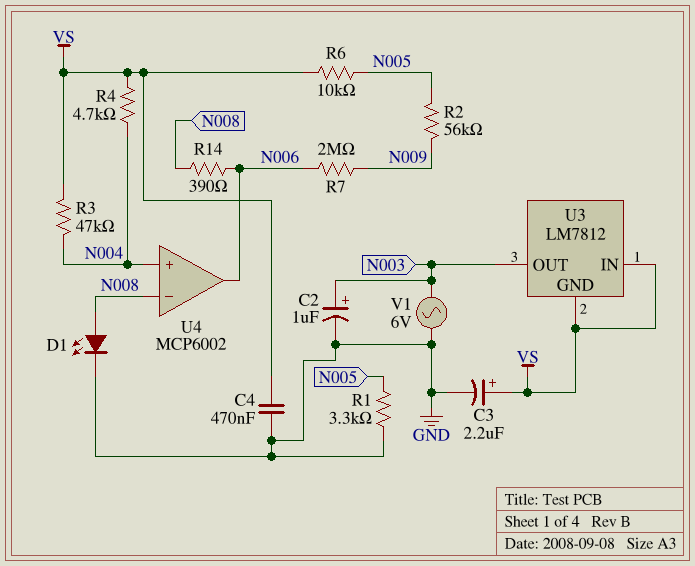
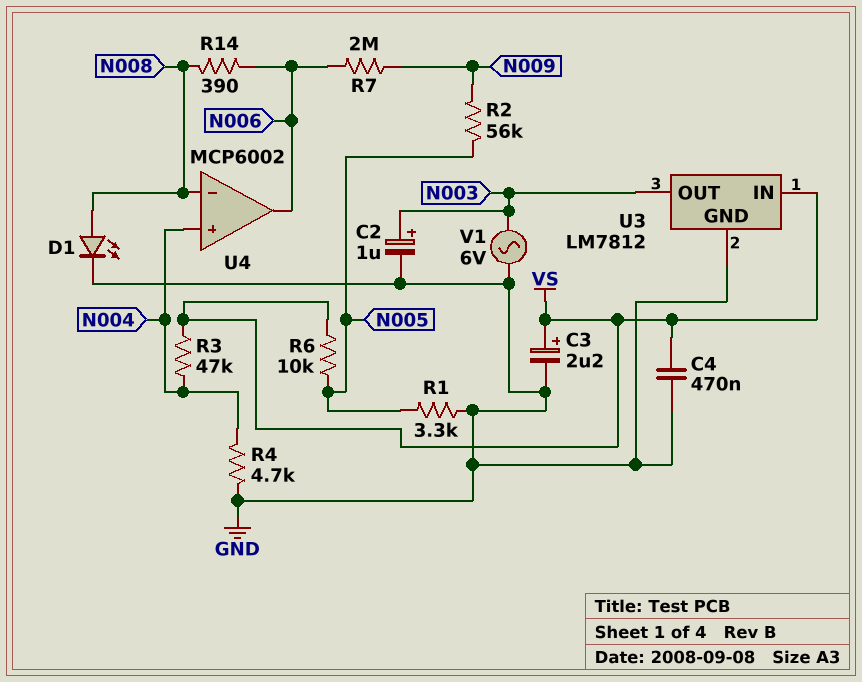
R4: 4.7k (N004, VS) -> 4.7k (GND, N004)
U3 pin GND: VS -> GND

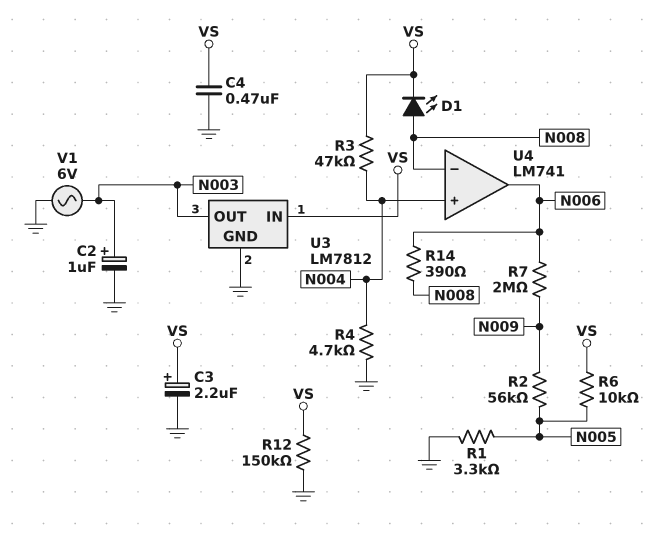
D1: LED (A N008, K GND) -> LED (A N008, K VS)
R12: none -> 150k (GND, VS)
U4: MCP6002 -> LM741

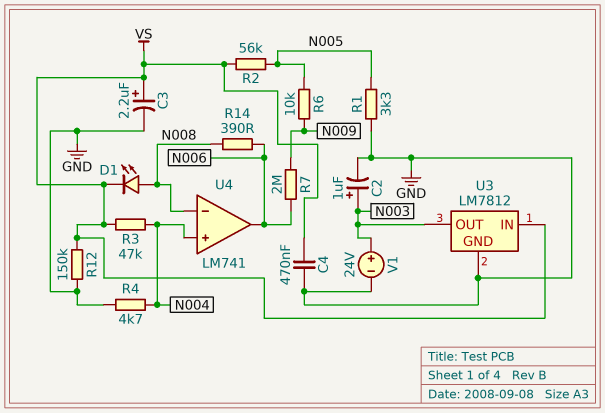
R2: 56k (N005, N009) -> 56k (N005, VS)
R6: 10k (N005, VS) -> 10k (N005, N009)
V1: AC 6V (GND, N003) -> 24V (plus N003, minus GND)

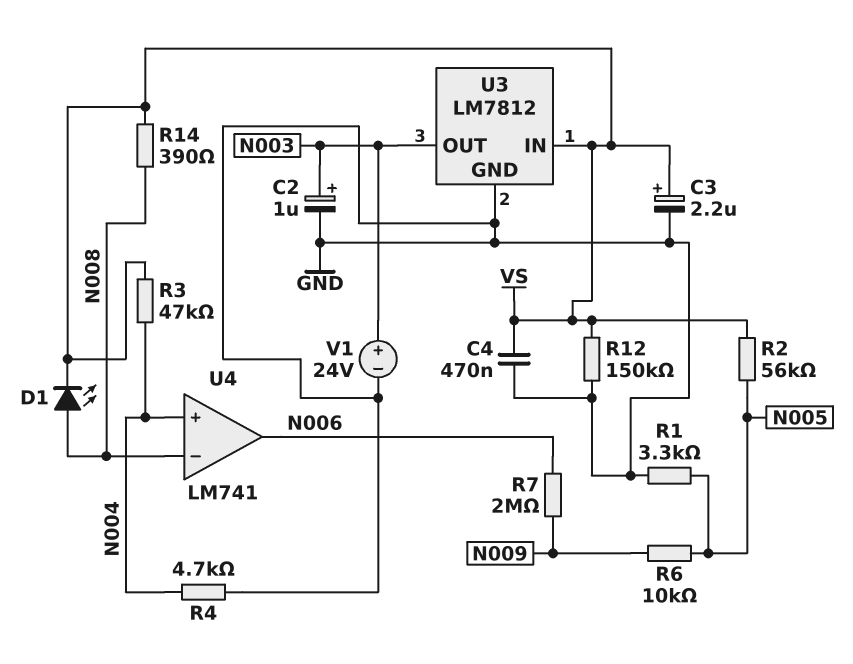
R14: 390 (N006, N008) -> 390 (N008, VS)

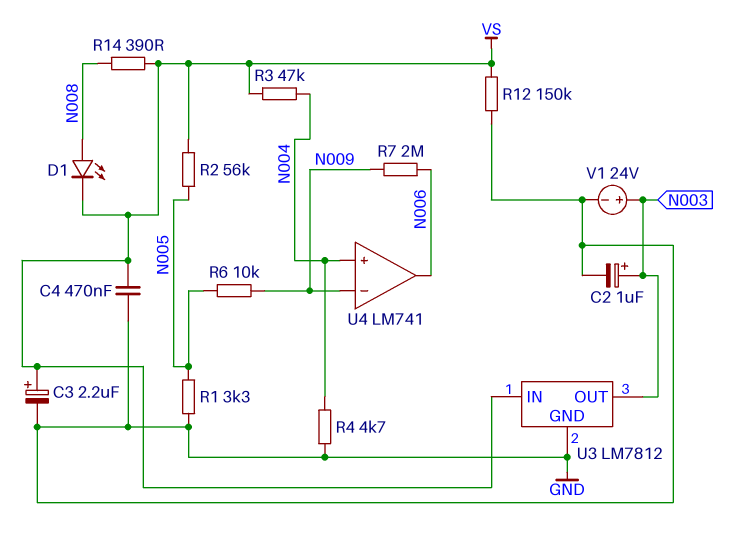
U4 pin in-: N008 -> N009

